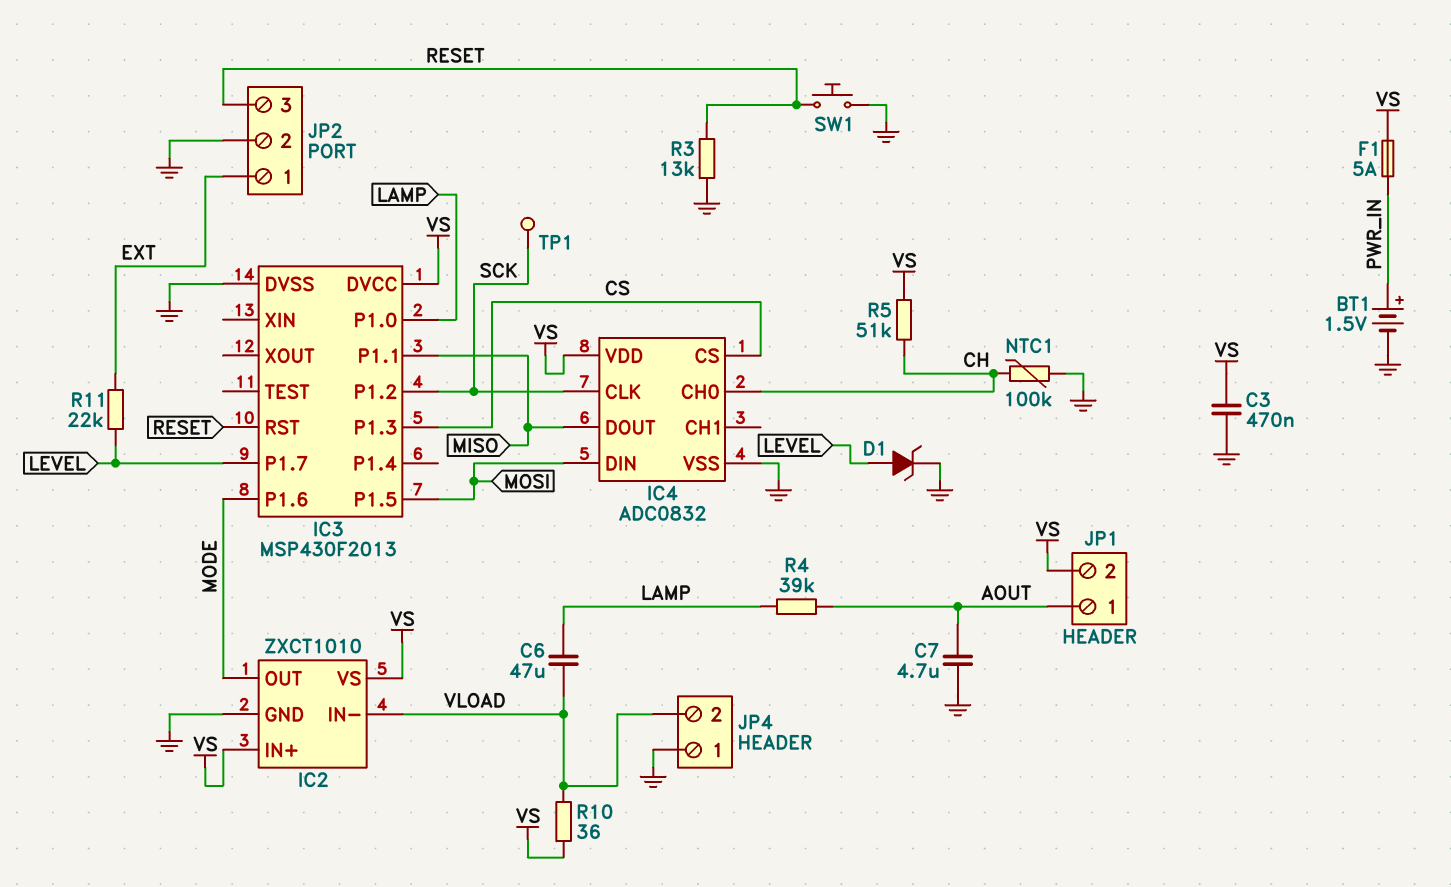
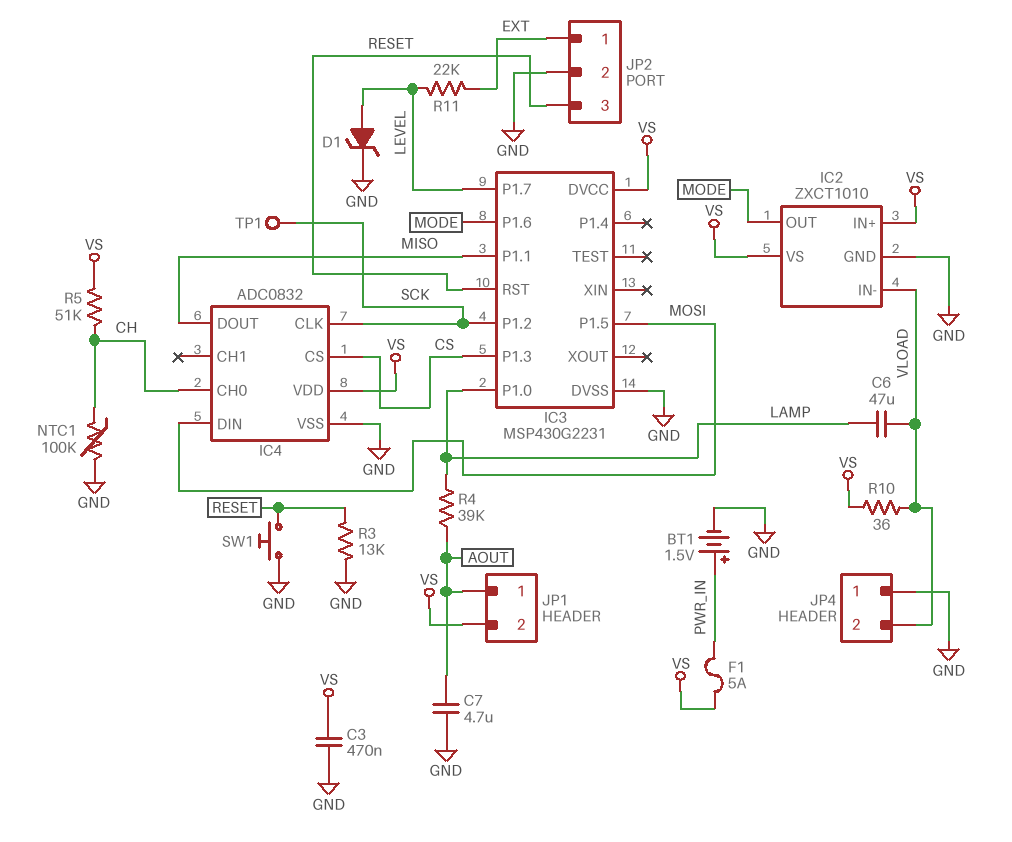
IC3: MSP430F2013 -> MSP430G2231

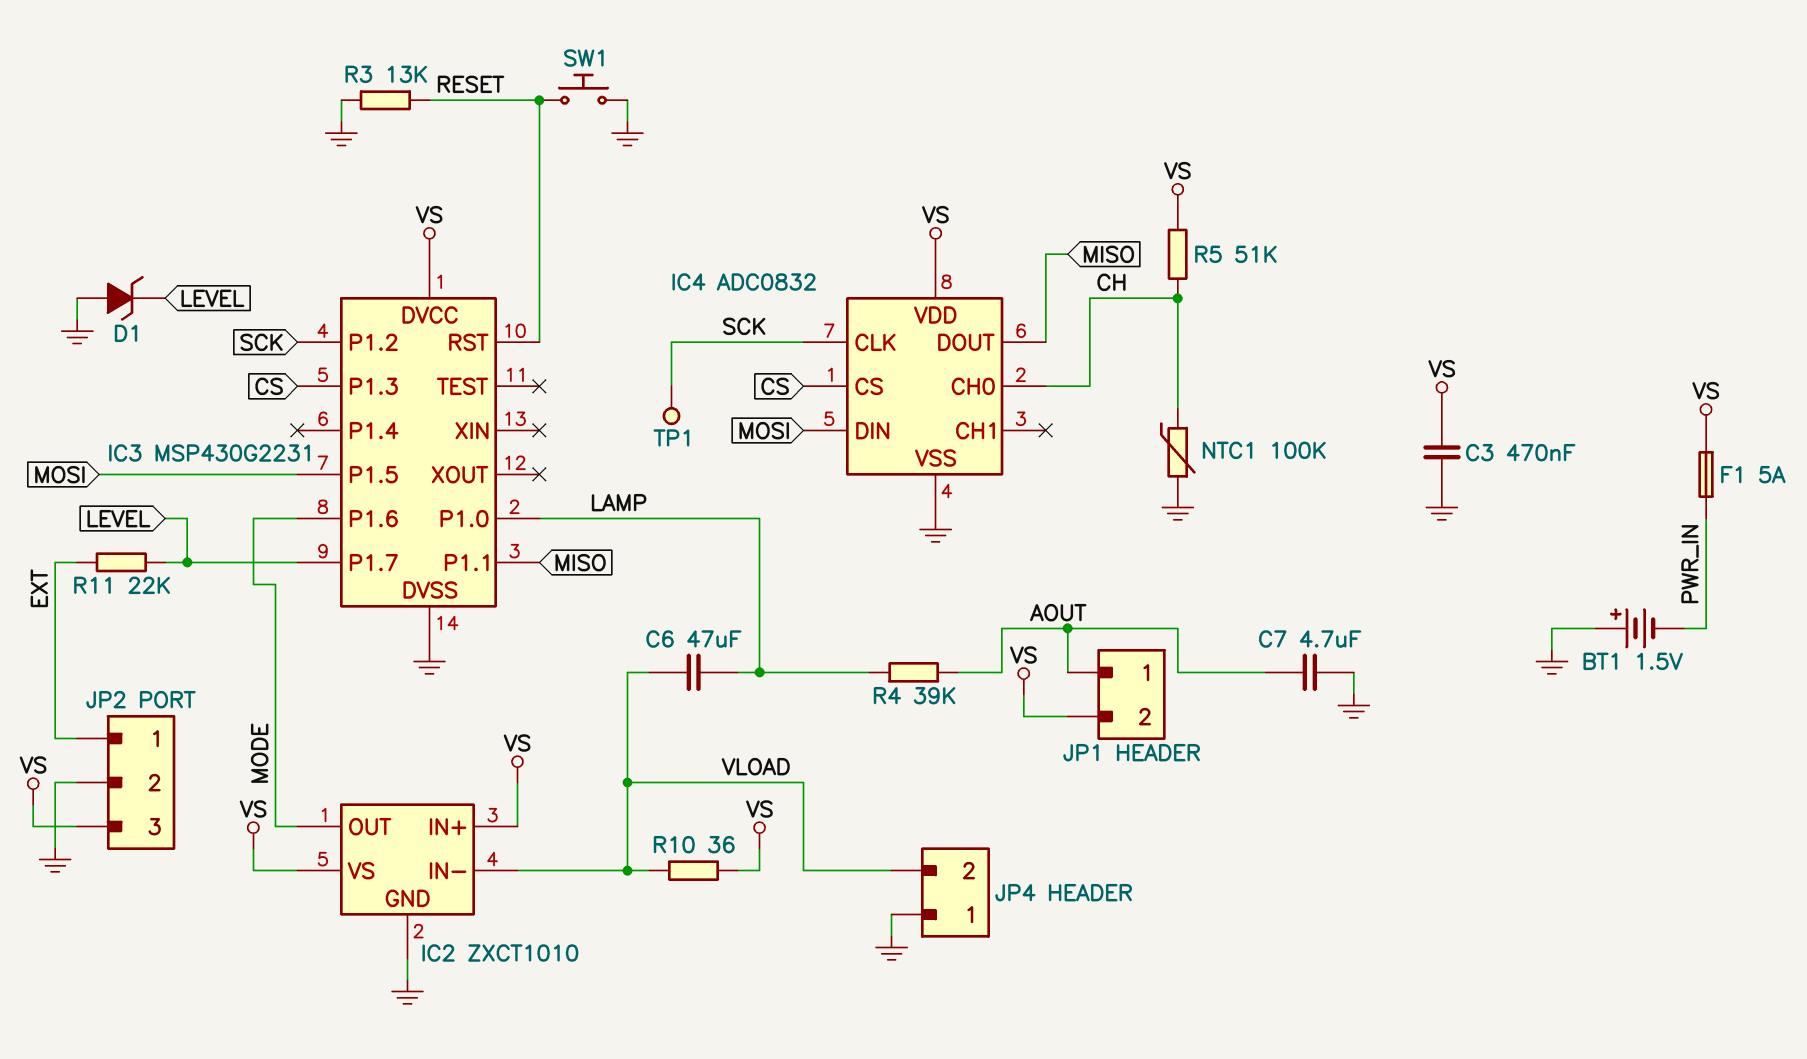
BT1: 1.5V (plus PWR_IN, minus GND) -> 1.5V (plus GND, minus PWR_IN)
D1: zener (A LEVEL, K GND) -> zener (A GND, K LEVEL)
JP2 pin 3: RESET -> VS

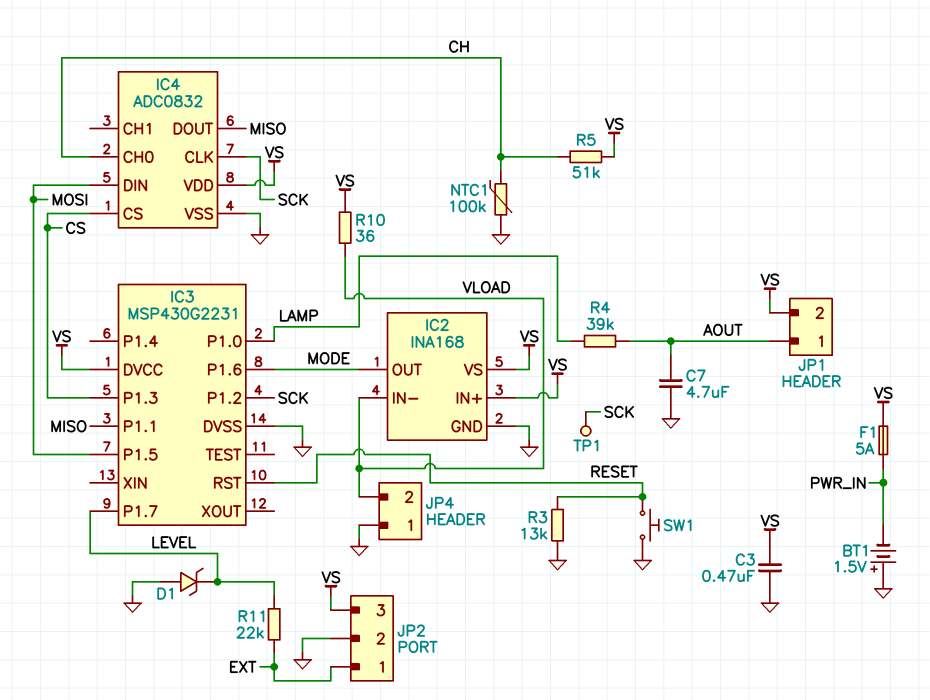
C6: 47uF (LAMP, VLOAD) -> none
IC2: ZXCT1010 -> INA168

